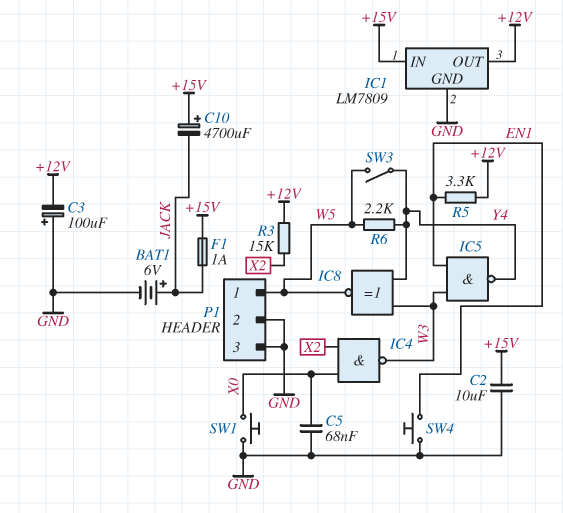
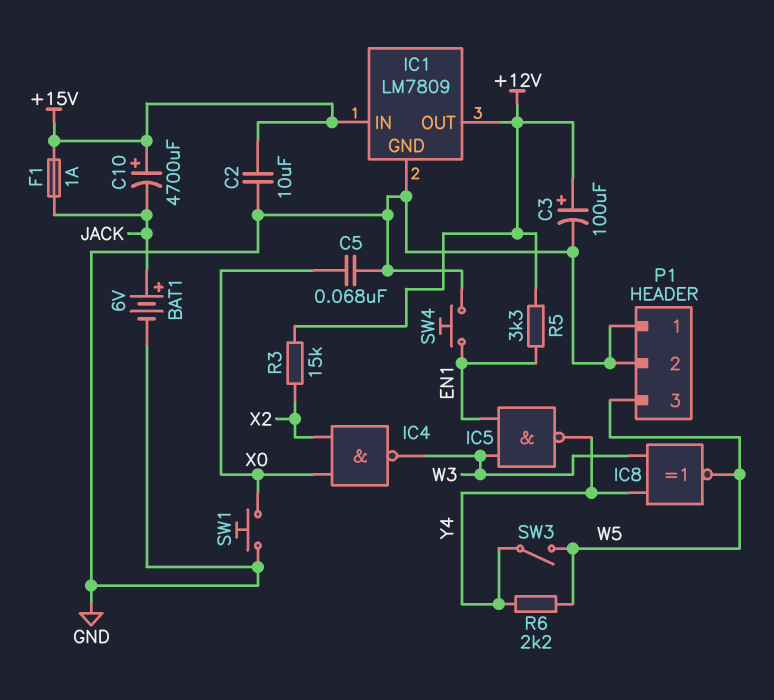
C3: 100uF (plus GND, minus +12V) -> 100uF (plus +12V, minus GND)
P1 pin 1: W5 -> GND
P1 pin 3: GND -> W5

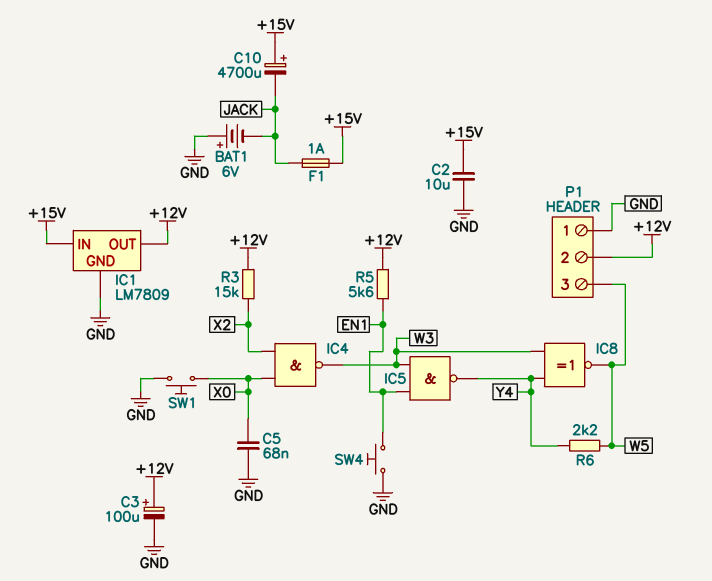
BAT1: 6V (plus JACK, minus GND) -> 6V (plus GND, minus JACK)
P1 pin 2: GND -> +12V
R5: 3.3k (+12V, EN1) -> 5.6k (+12V, EN1)
SW3: switch (W5, Y4) -> none

